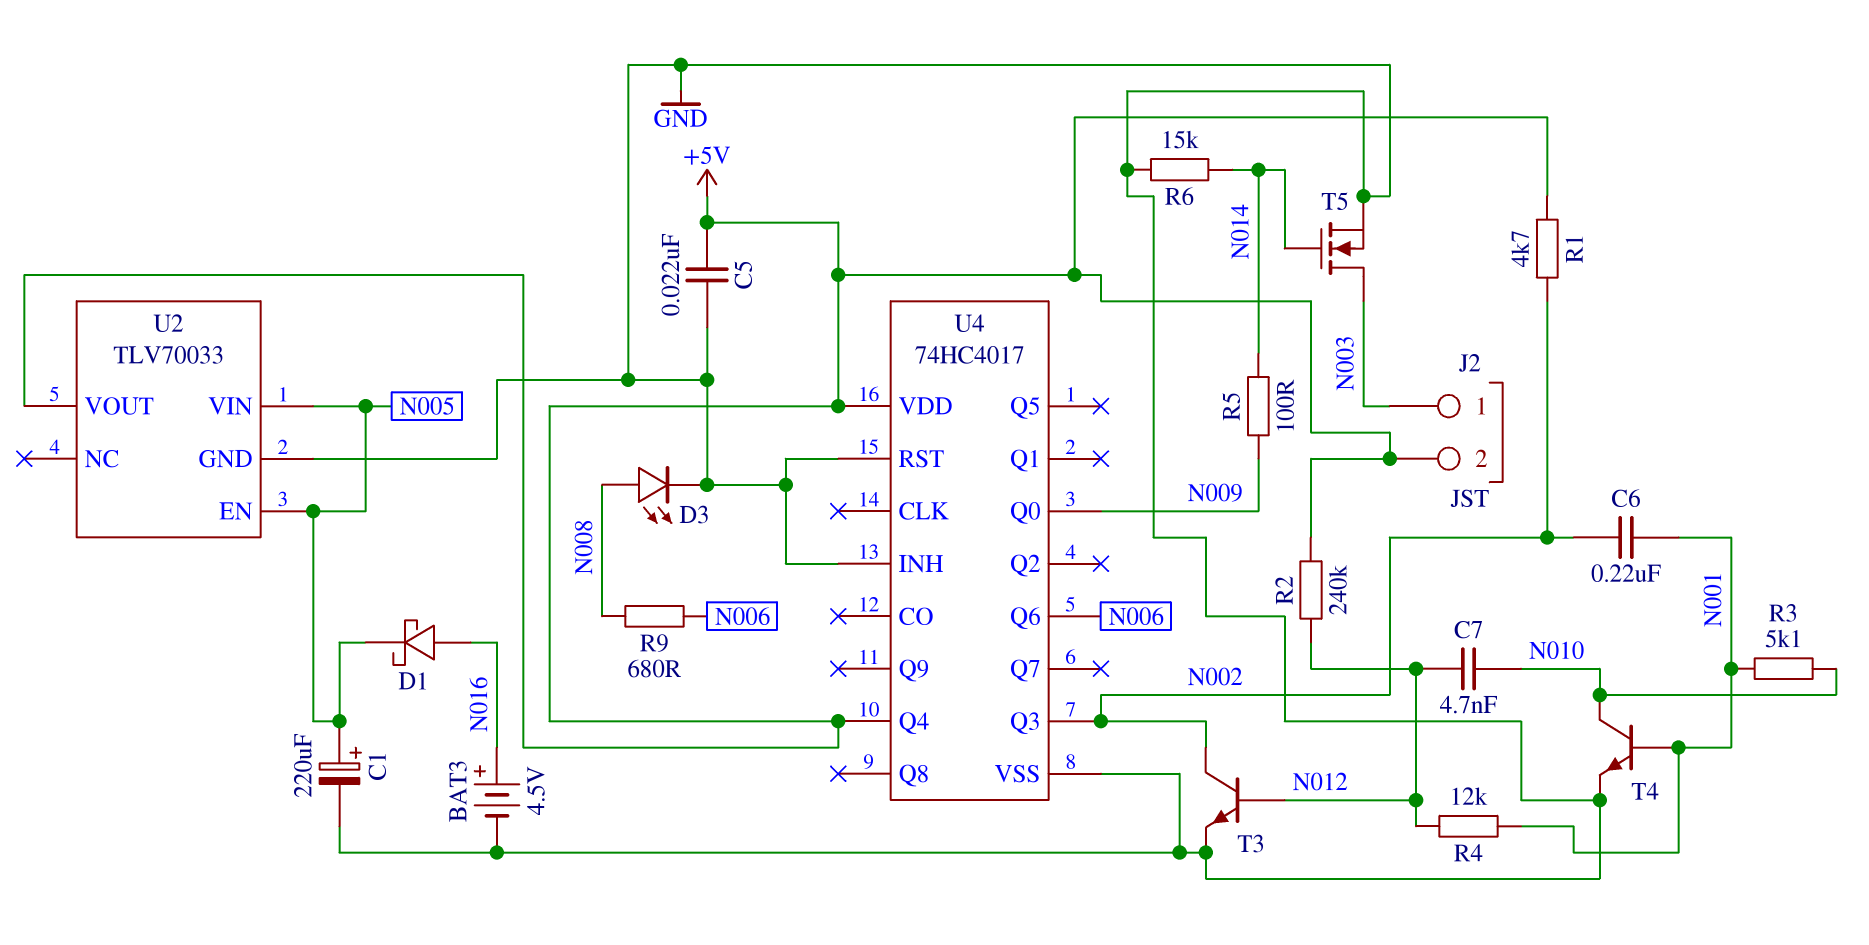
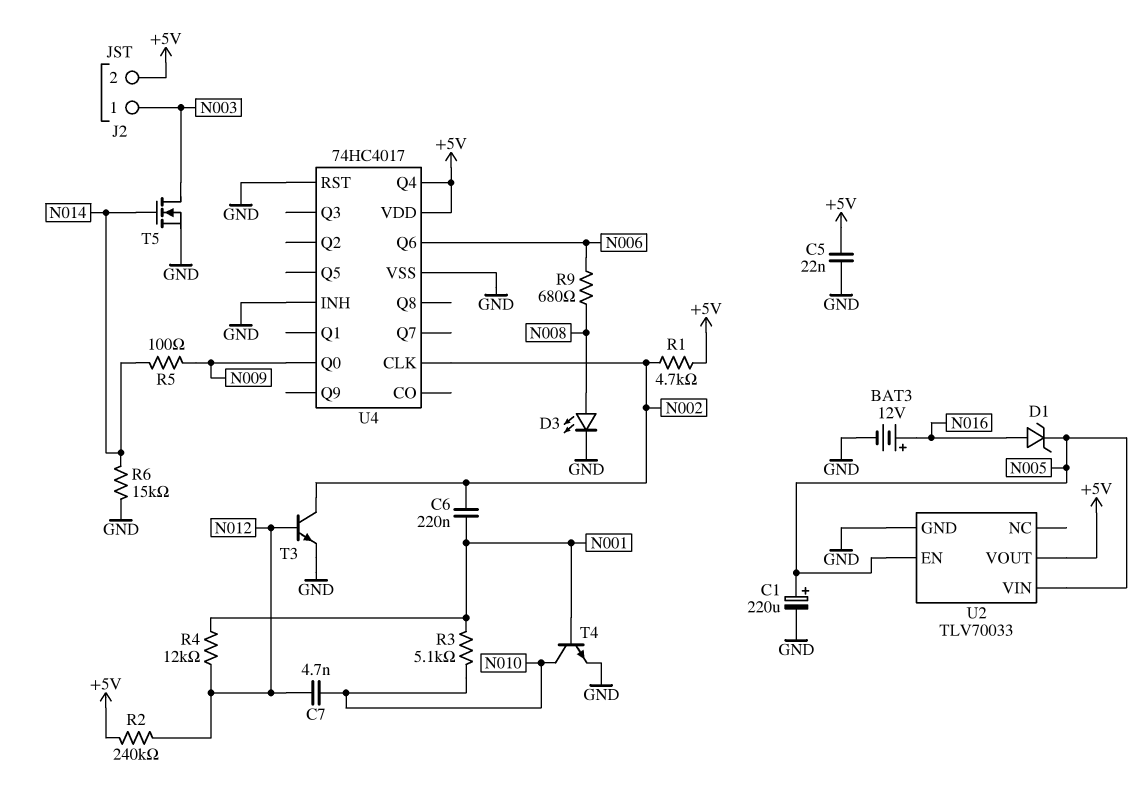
BAT3: 4.5V (plus N016, minus GND) -> 12V (plus N016, minus GND)
D1: schottky (A N016, K N005) -> zener (A N016, K N005)
U4 pin CLK: none -> N002
U4 pin Q3: N002 -> none

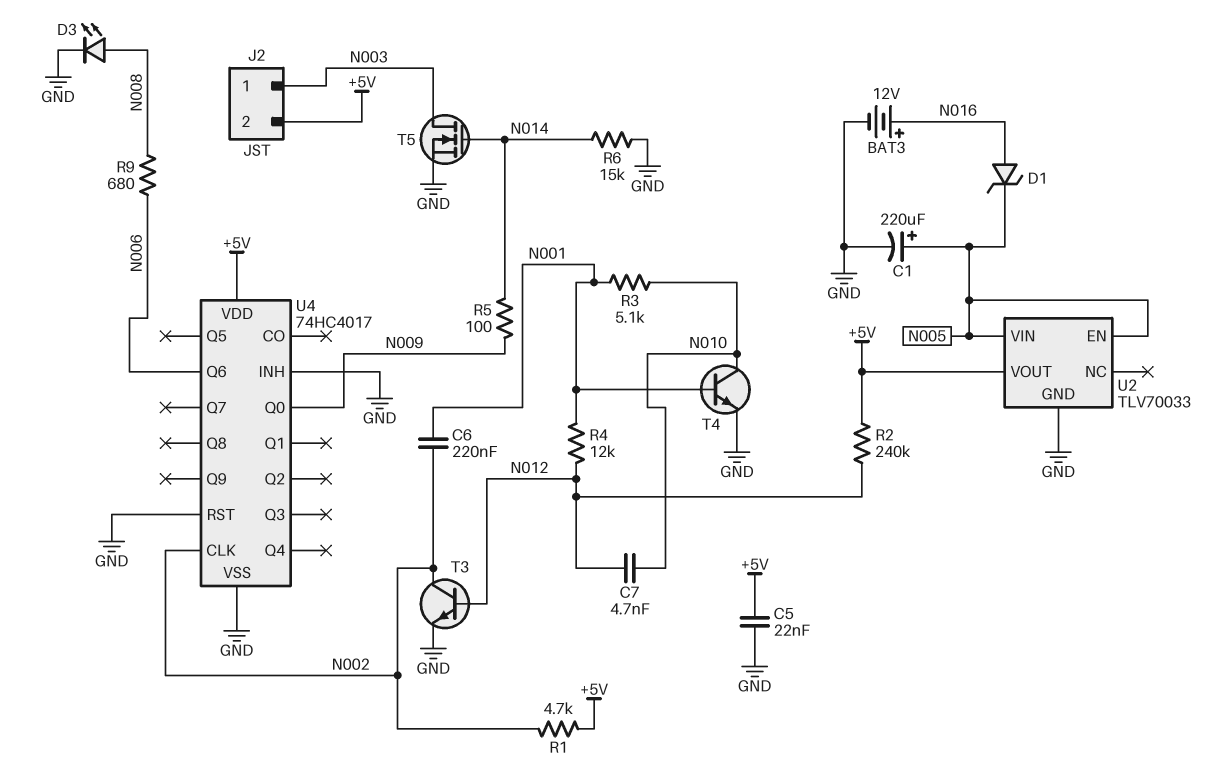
U4 pin Q4: +5V -> none

